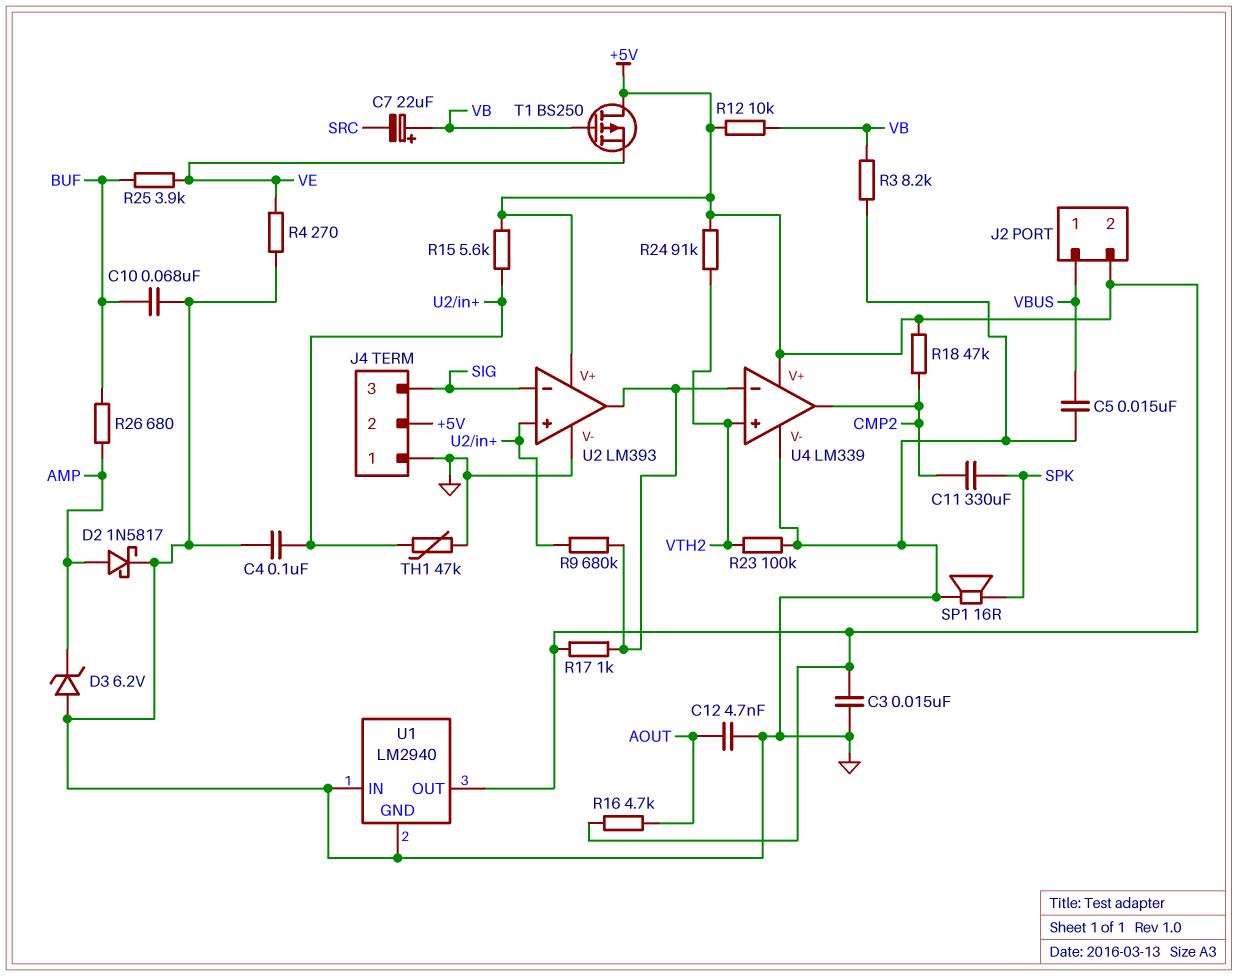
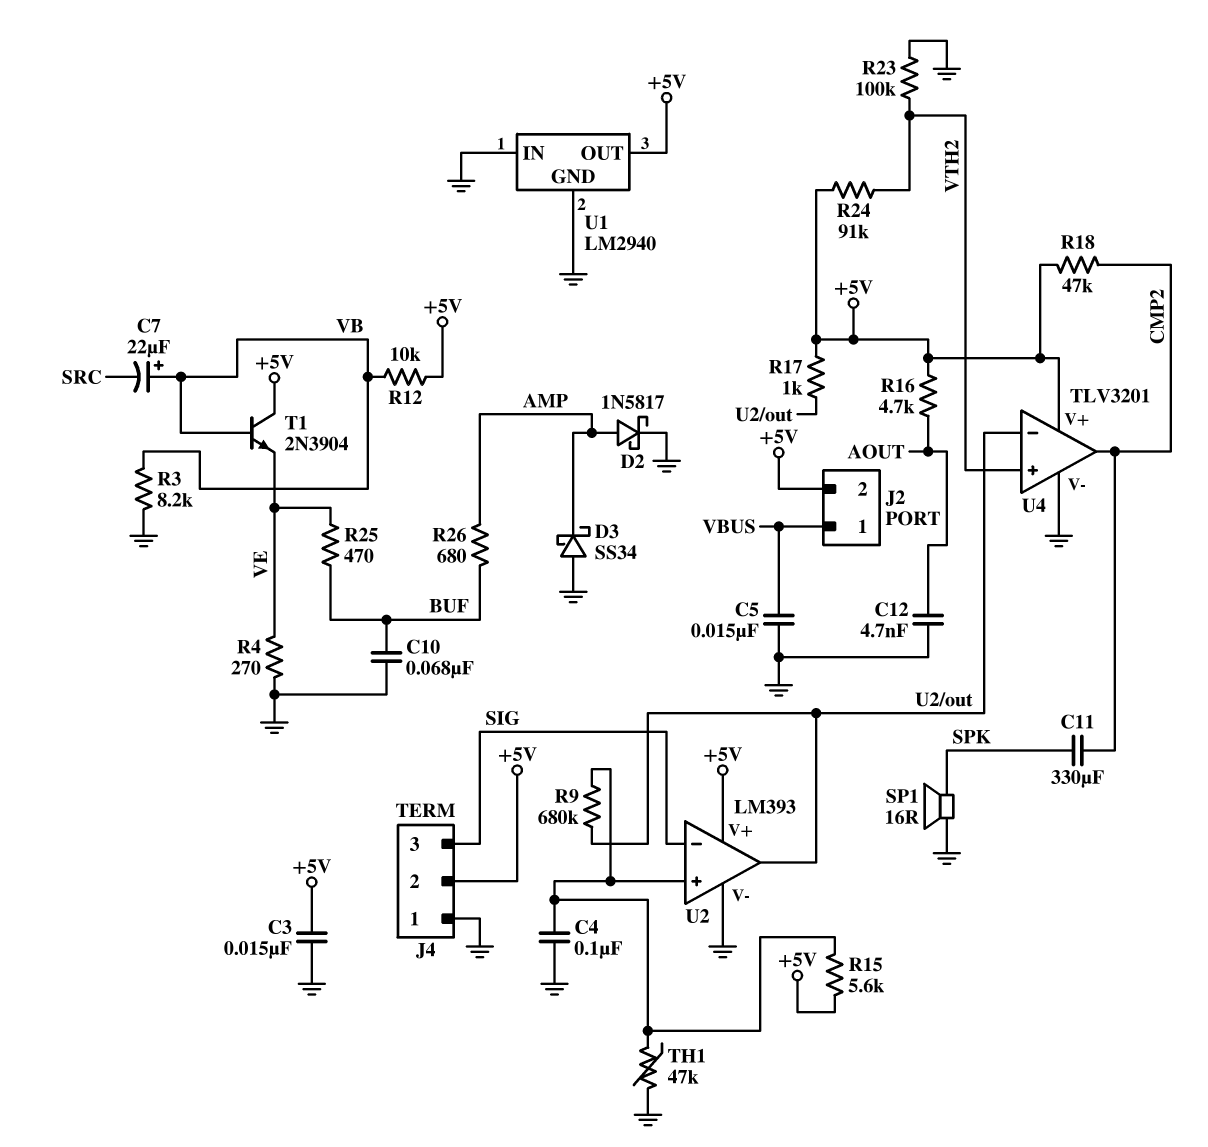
D3: zener 6.2V (A GND, K AMP) -> schottky SS34 (A GND, K AMP)
R25: 3.9k (BUF, VE) -> 470 (BUF, VE)
T1: PMOS BS250 (G VB, D +5V, S VE) -> NPN 2N3904 (B VB, C +5V, E VE)
U4: LM339 -> TLV3201

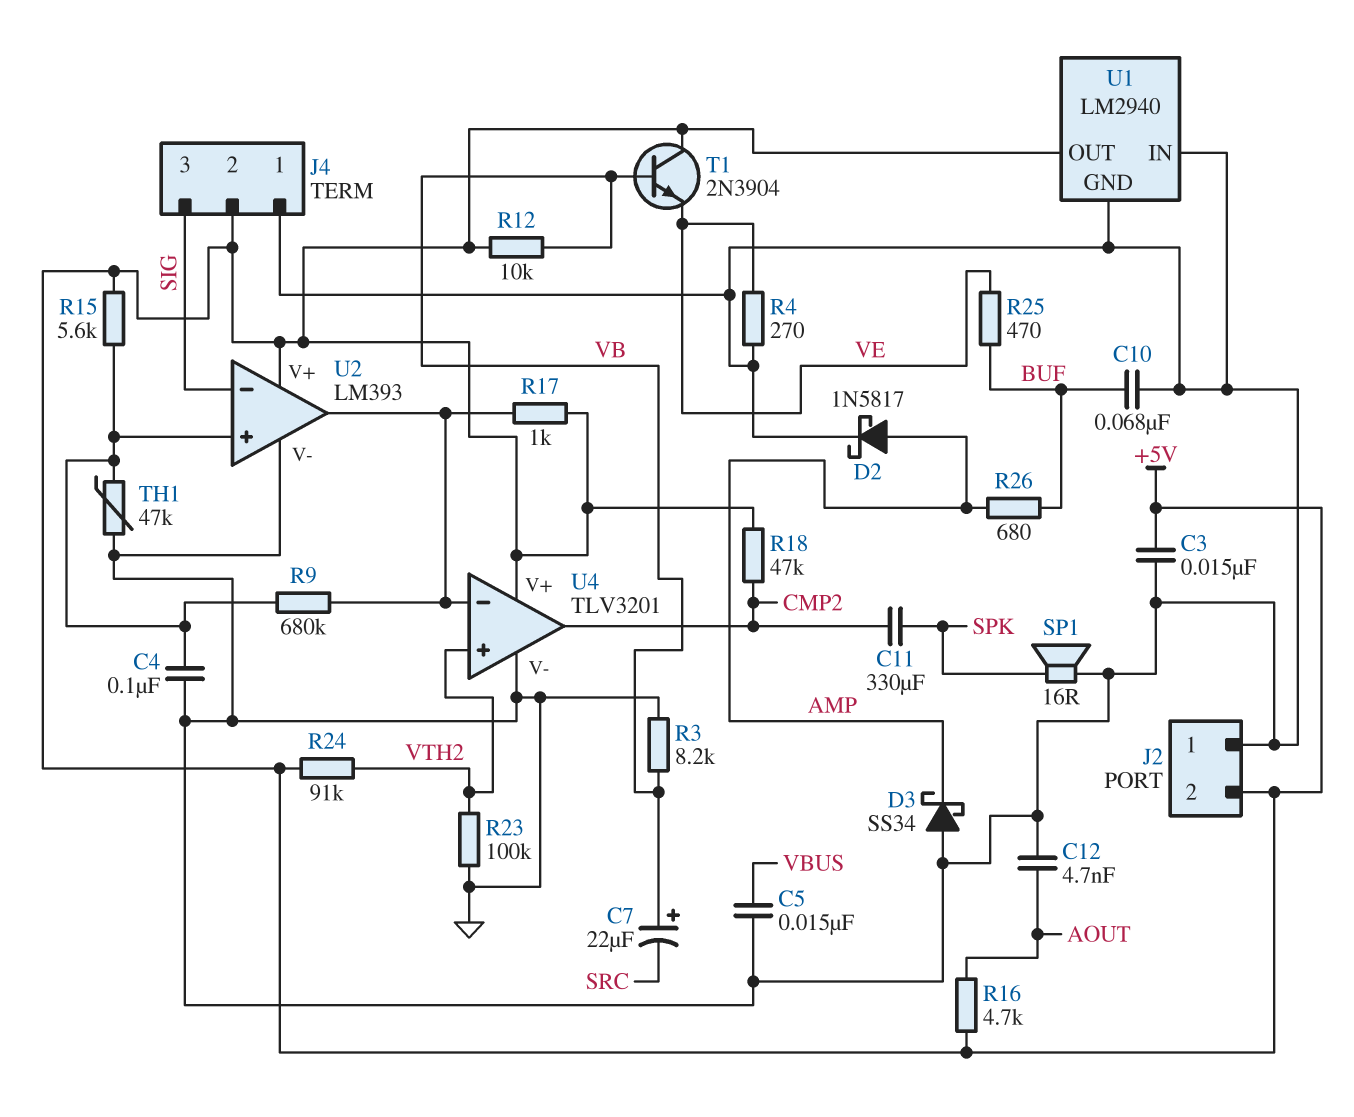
J2 pin 1: VBUS -> GND

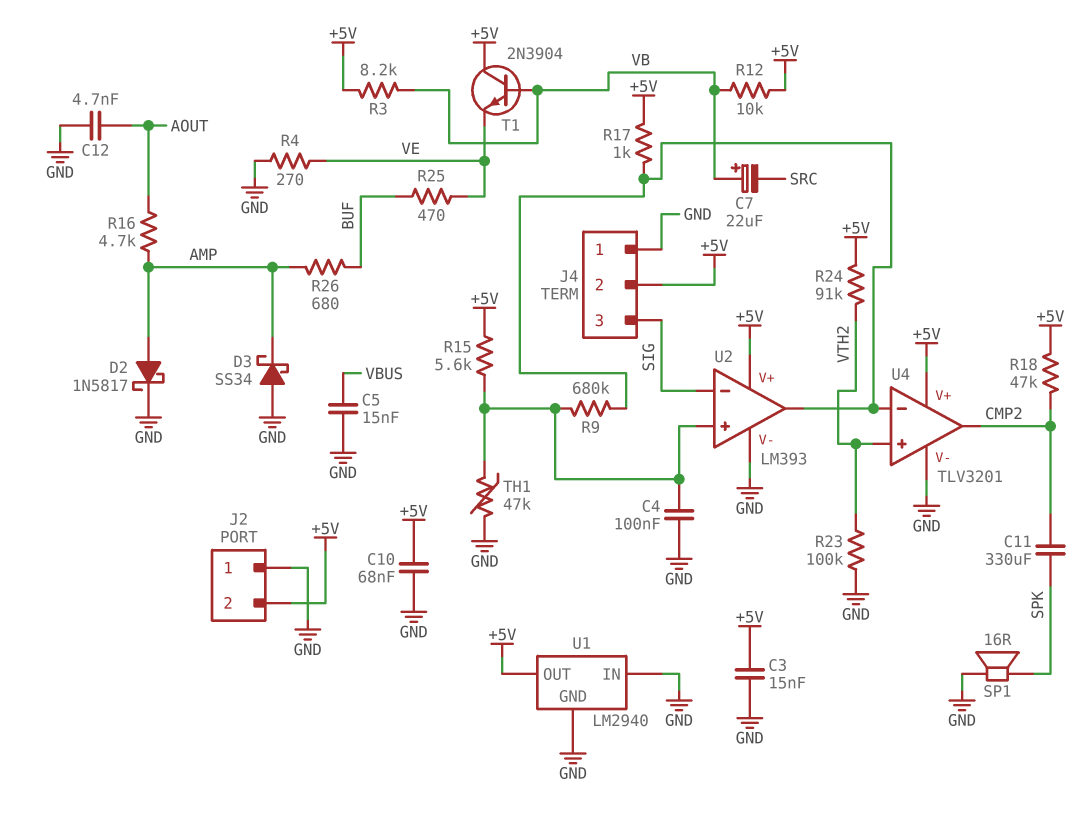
C10: 68nF (BUF, GND) -> 68nF (+5V, GND)
R3: 8.2k (GND, VB) -> 8.2k (+5V, VB)
R16: 4.7k (+5V, AOUT) -> 4.7k (AMP, AOUT)

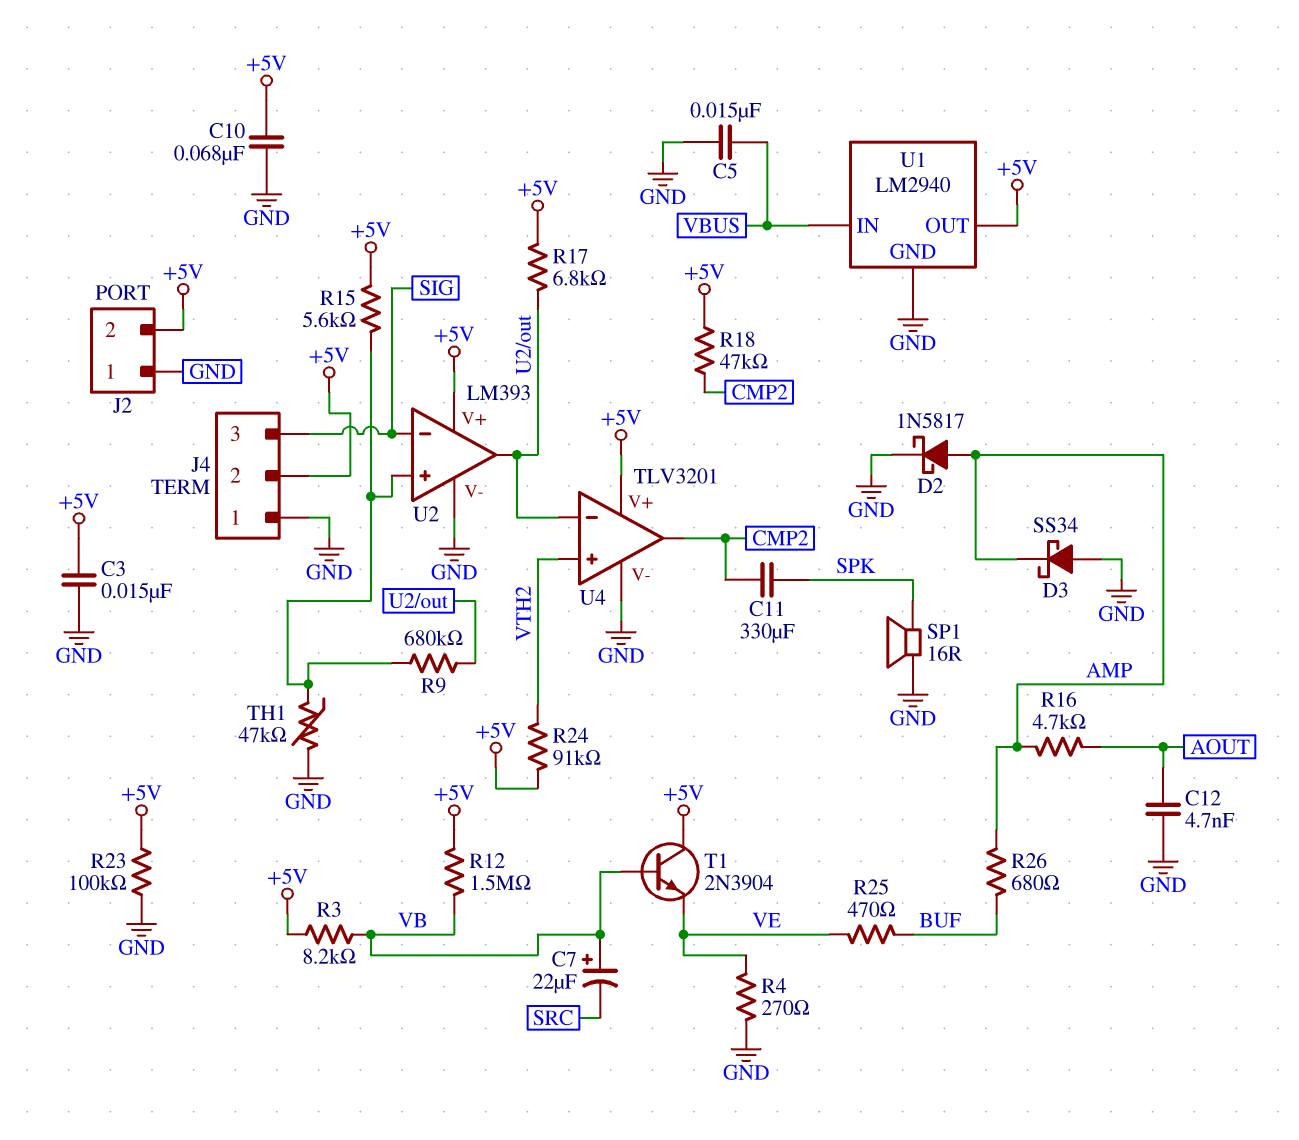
C4: 100nF (GND, U2/in+) -> none
R12: 10k (+5V, VB) -> 1.5M (+5V, VB)
R17: 1k (+5V, U2/out) -> 6.8k (+5V, U2/out)
R23: 100k (GND, VTH2) -> 100k (+5V, GND)
U1 pin IN: GND -> VBUS

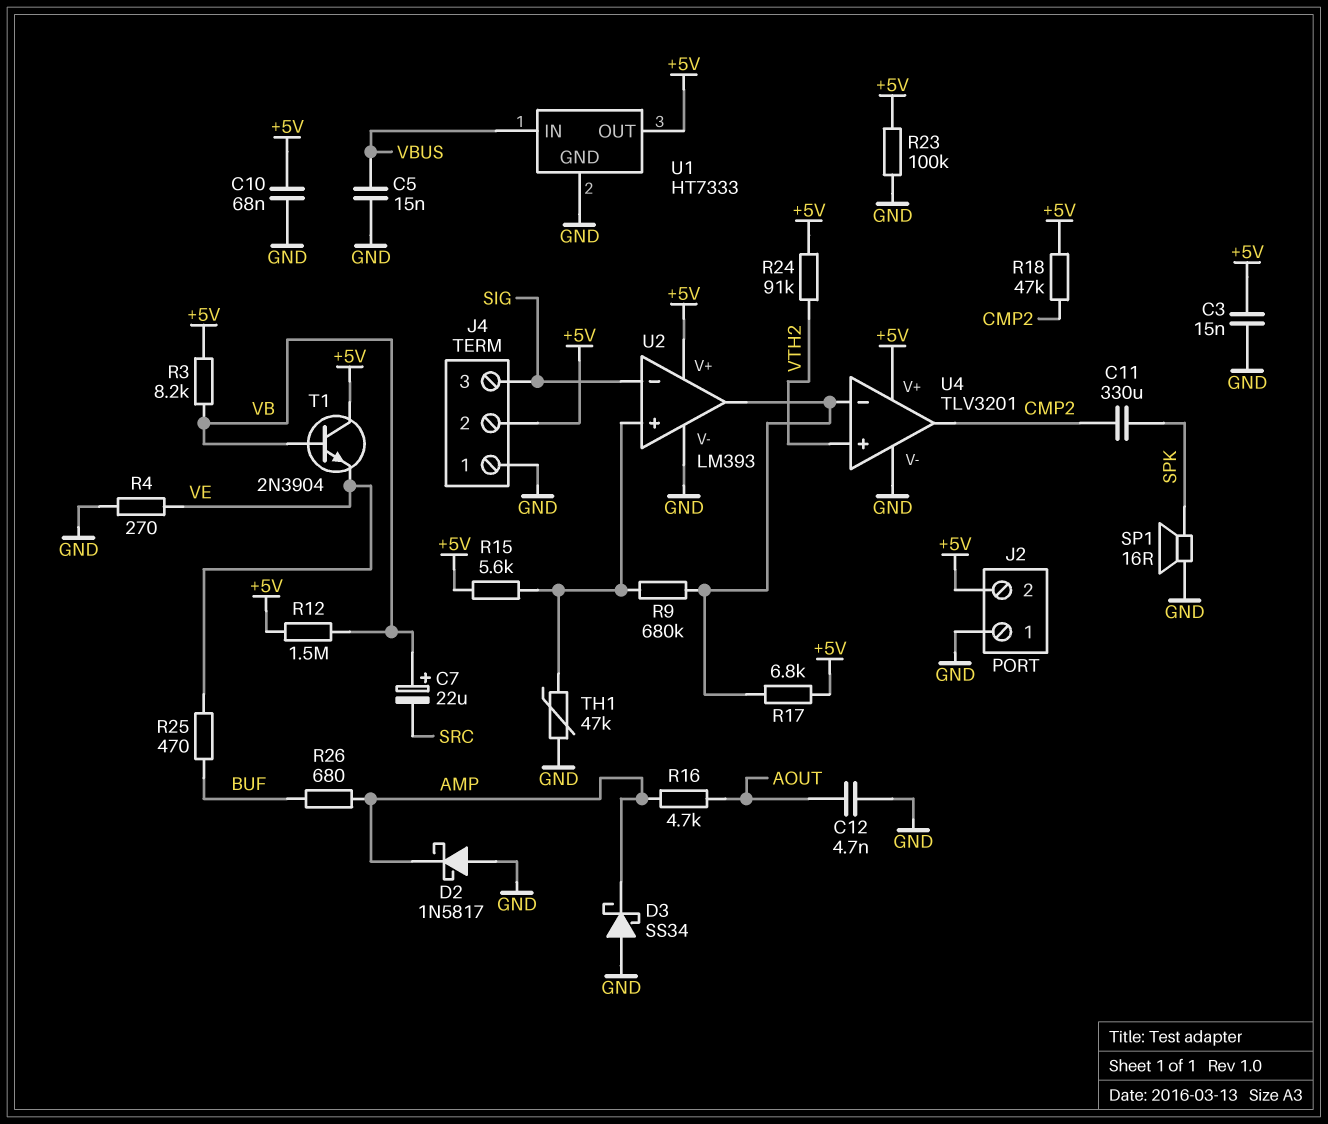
D2: schottky 1N5817 (A AMP, K GND) -> schottky 1N5817 (A GND, K AMP)
U1: LM2940 -> HT7333

